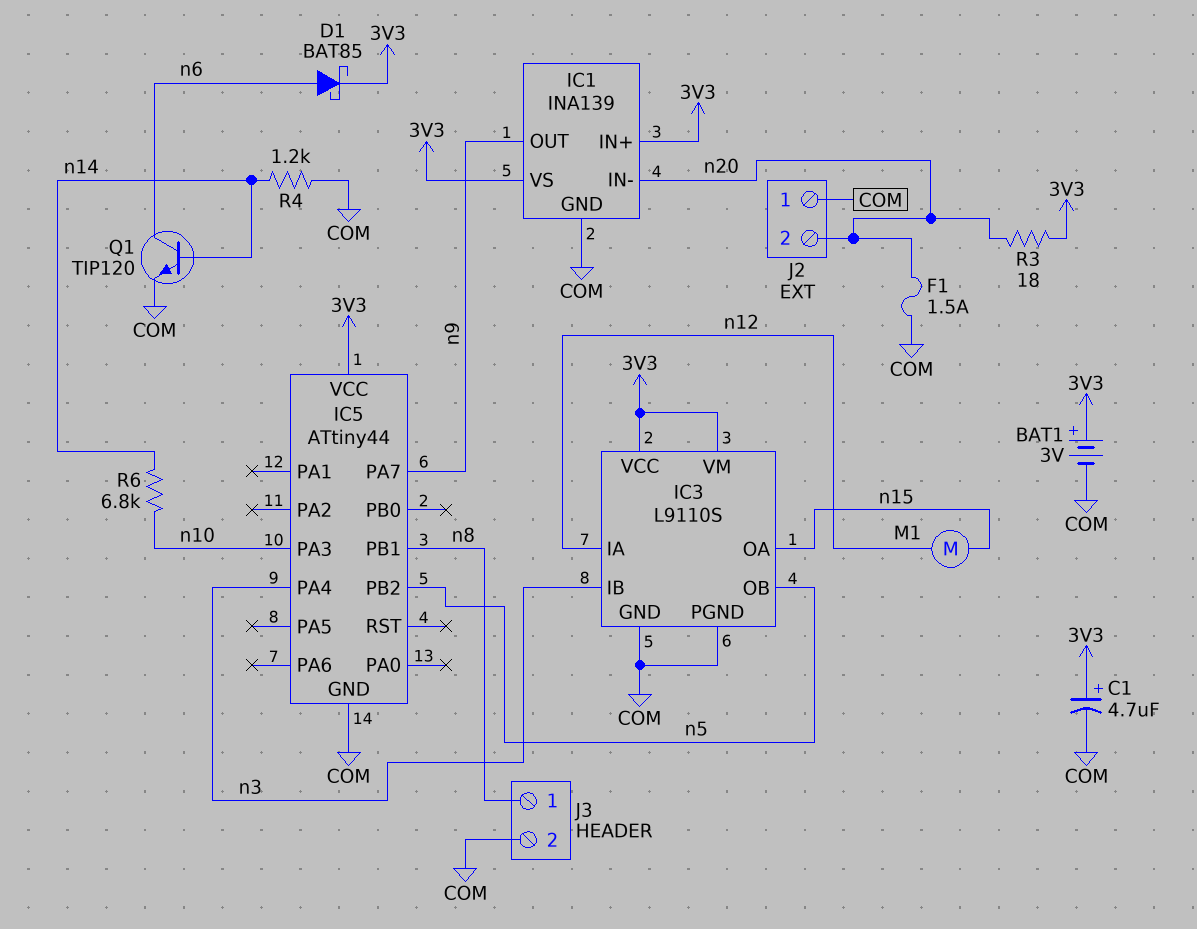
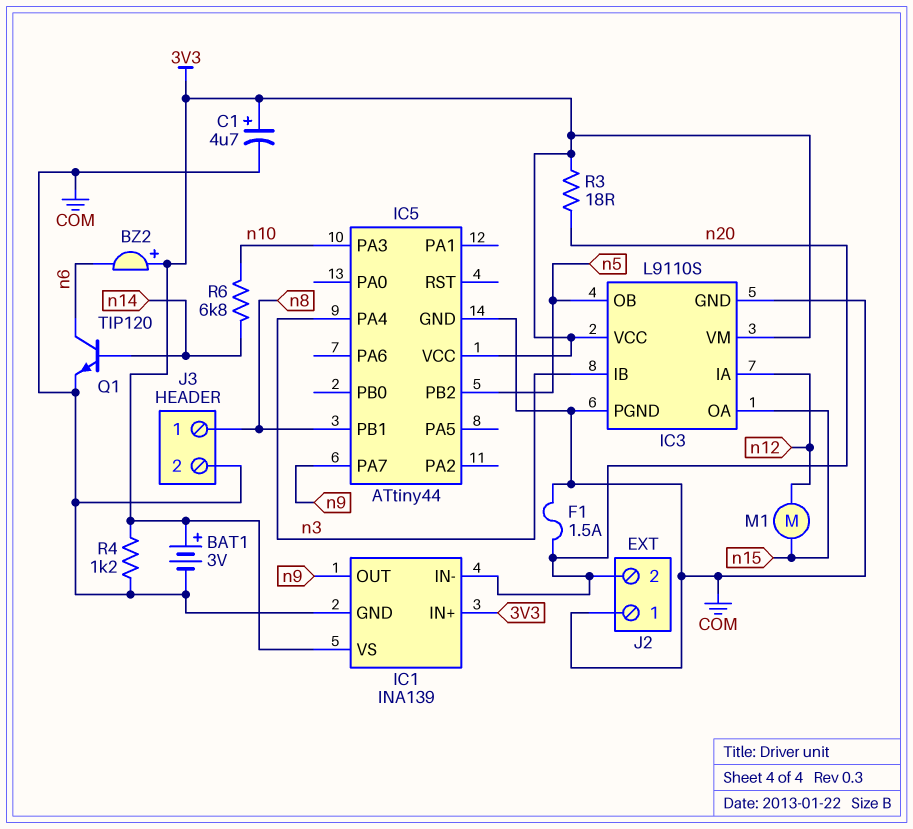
BZ2: none -> buzzer (plus 3V3, minus n6)
D1: schottky BAT85 (A n6, K 3V3) -> none
R4: 1.2k (COM, n14) -> 1.2k (3V3, COM)

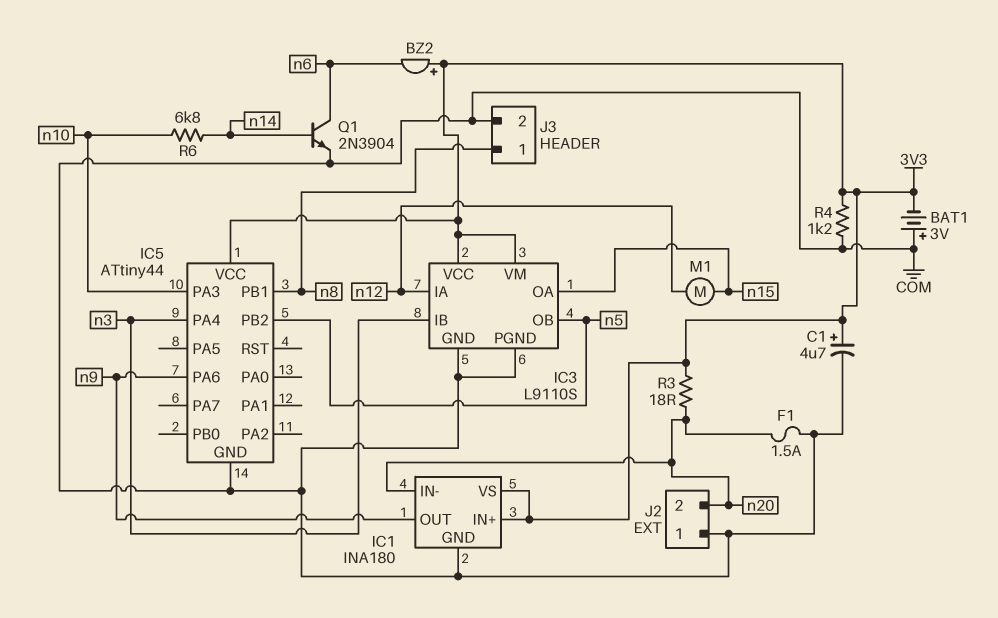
BAT1: 3V (plus 3V3, minus COM) -> 3V (plus COM, minus 3V3)
IC1: INA139 -> INA180
IC5 pin PA6: none -> n9
IC5 pin PA7: n9 -> none
Q1: NPN TIP120 (B n14, C n6, E COM) -> NPN 2N3904 (B n14, C n6, E COM)

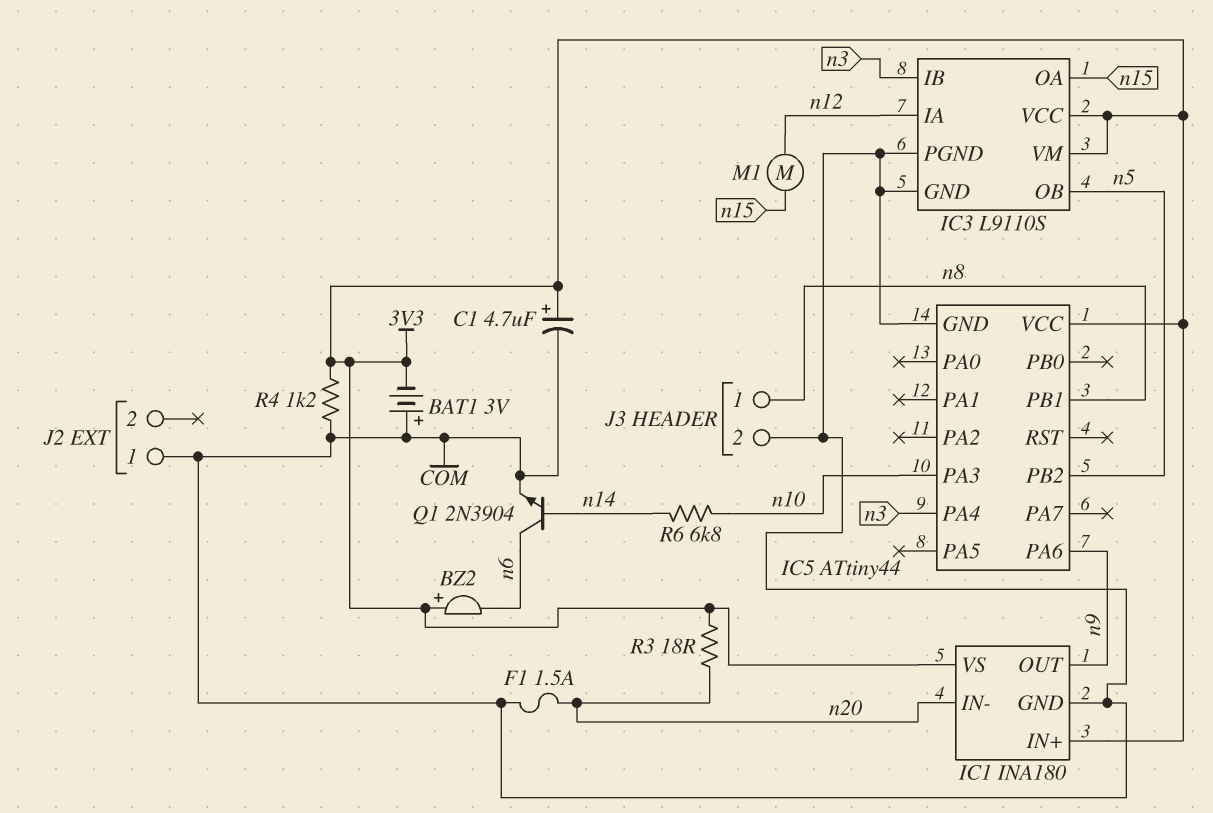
J2 pin 2: n20 -> none

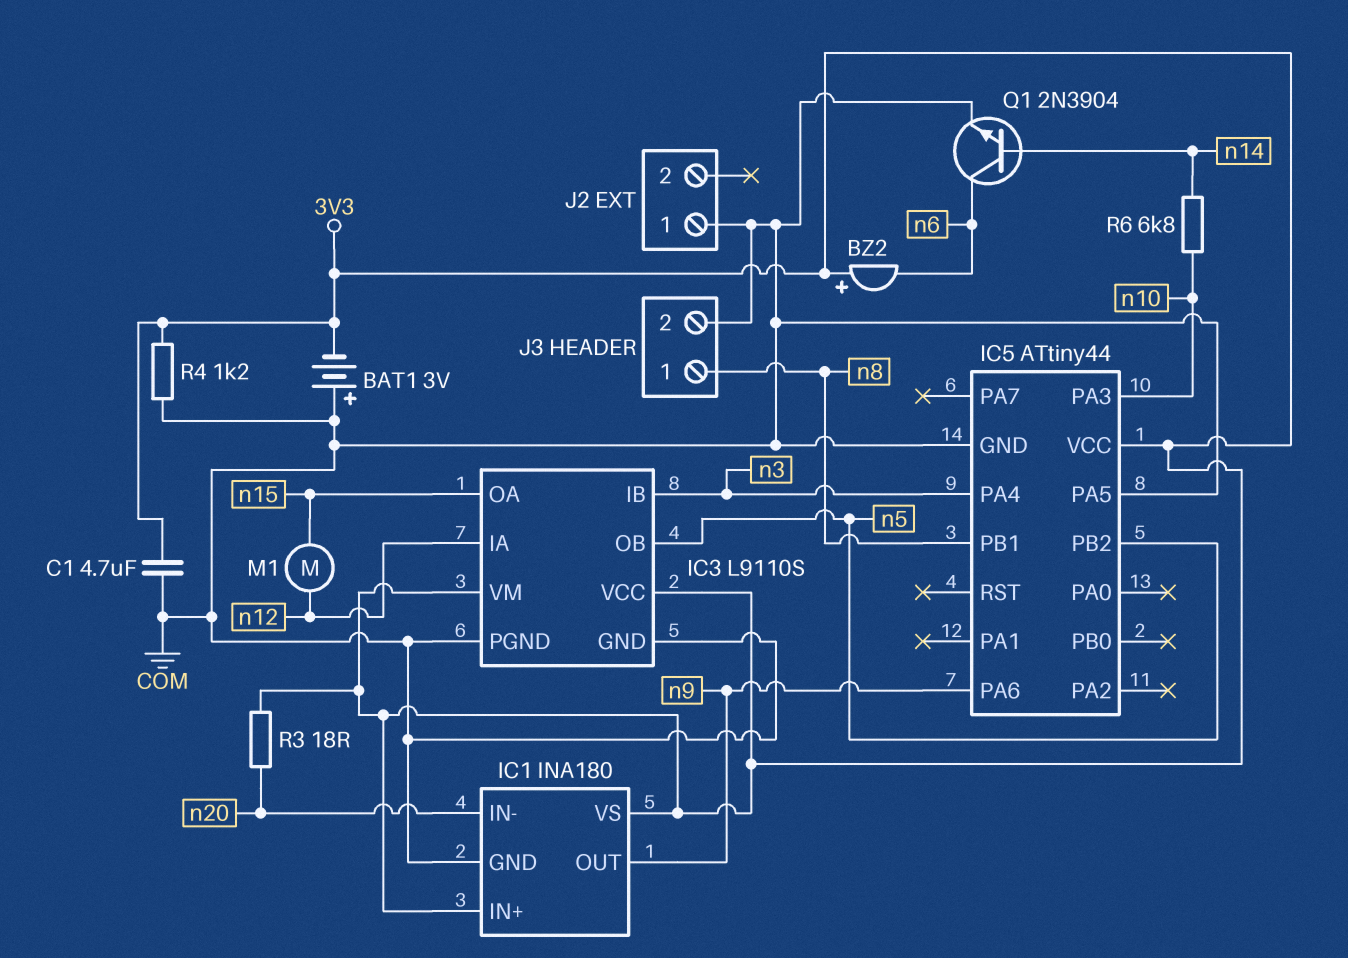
C1: 4.7uF (plus 3V3, minus COM) -> 4.7uF (3V3, COM)
F1: 1.5A (COM, n20) -> none
IC5 pin PA5: none -> COM

